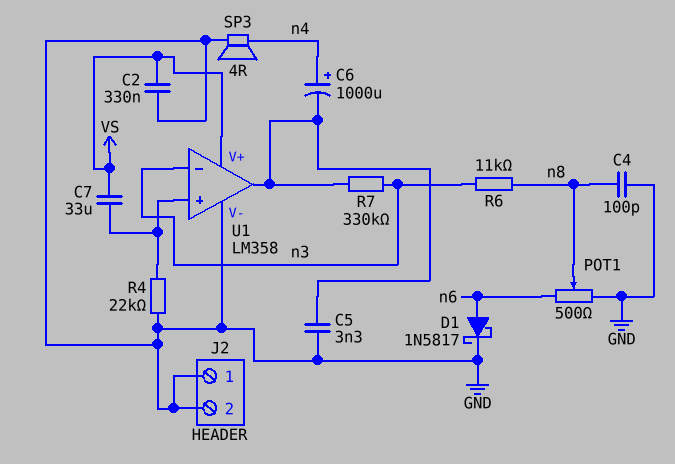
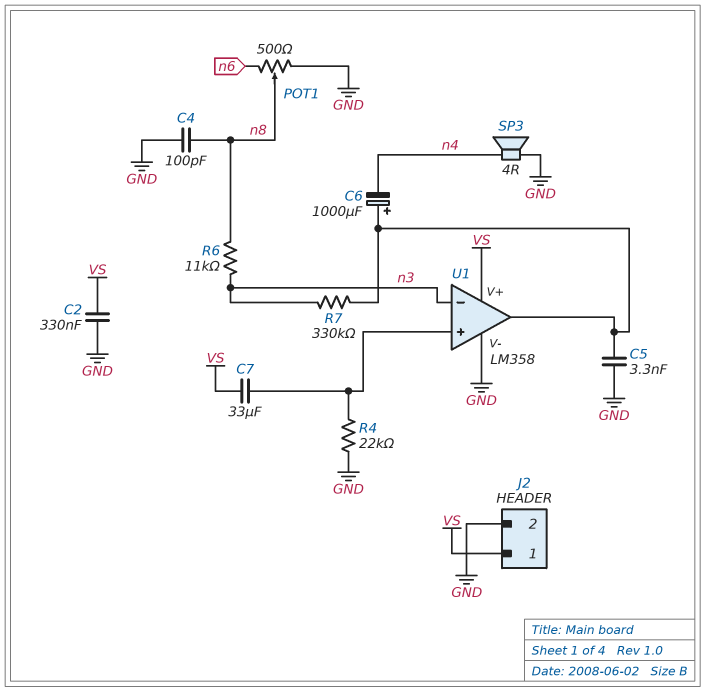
C6: 1000uF (plus n4, minus U1/out) -> 1000uF (plus U1/out, minus n4)
D1: schottky 1N5817 (A n6, K GND) -> none
J2 pin 1: GND -> VS

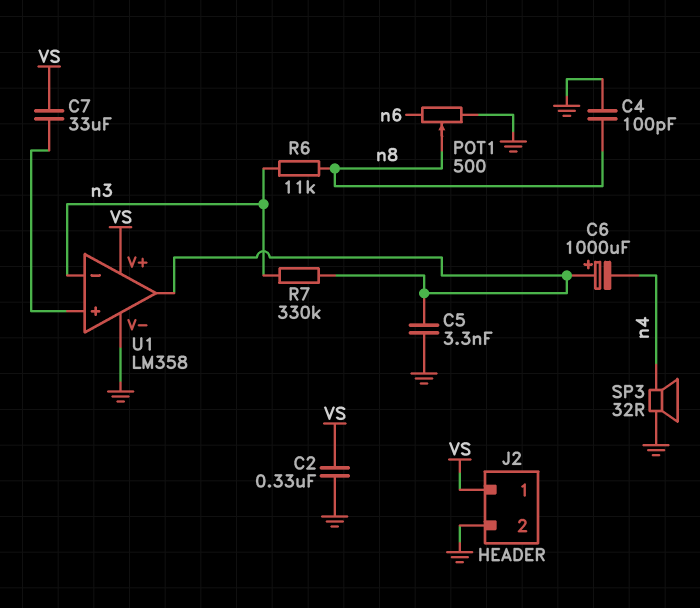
R4: 22k (GND, U1/in+) -> none
SP3: speaker 4R (GND, n4) -> speaker 32R (GND, n4)

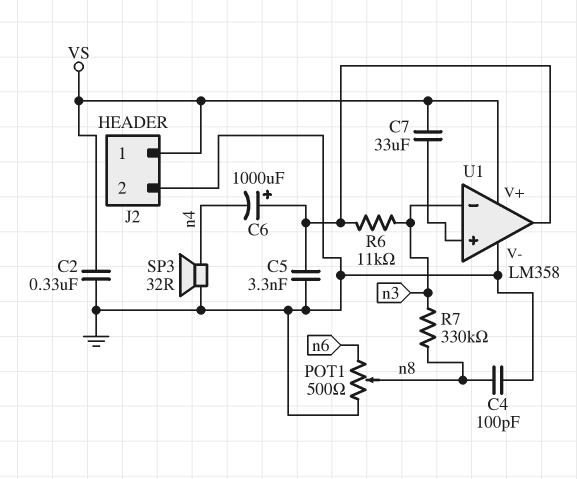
R6: 11k (n3, n8) -> 11k (U1/out, n3)
R7: 330k (U1/out, n3) -> 330k (n3, n8)

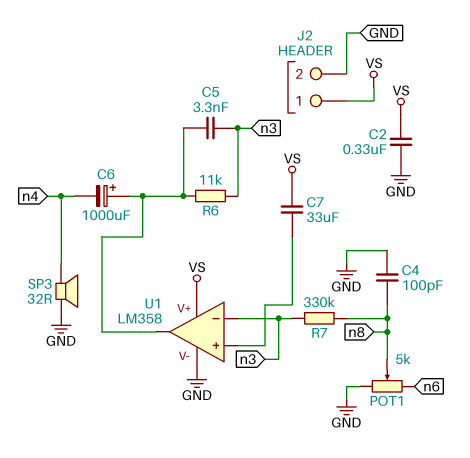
C5: 3.3nF (GND, U1/out) -> 3.3nF (U1/out, n3)
POT1: 500 (GND, n6, wiper n8) -> 5k (GND, n6, wiper n8)

